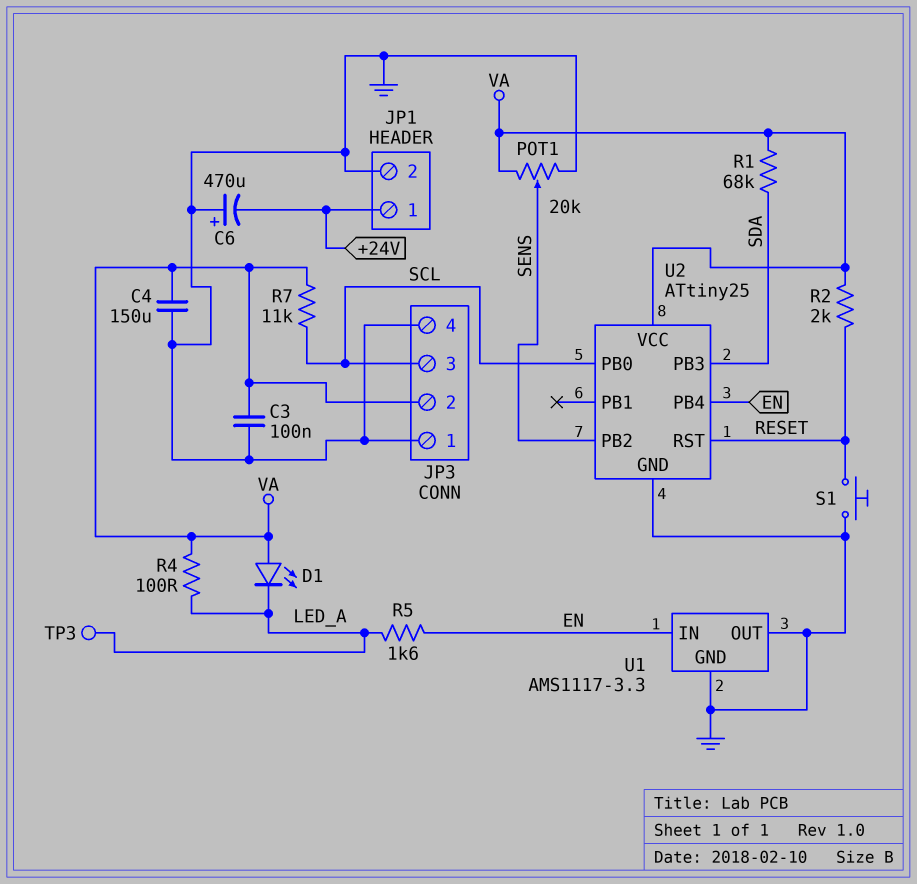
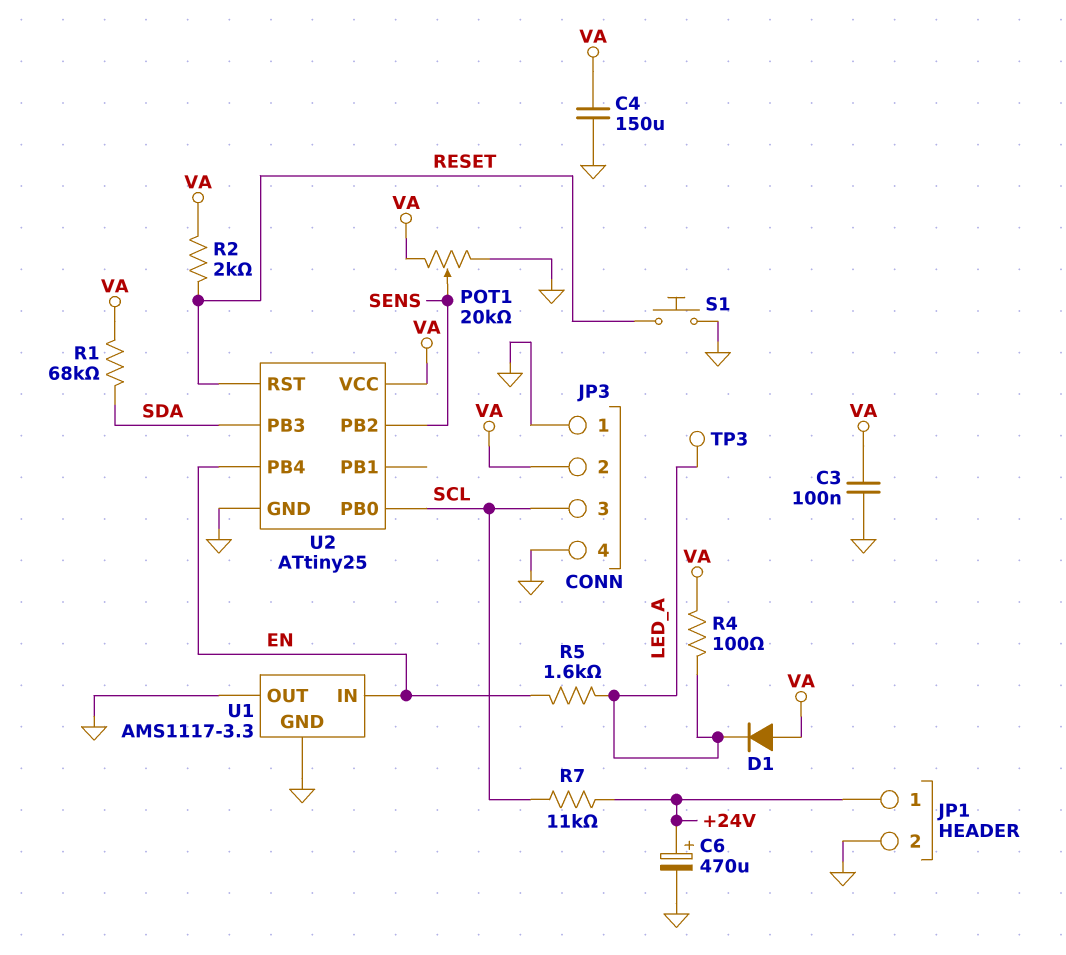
C6: 470uF (plus GND, minus +24V) -> 470uF (plus +24V, minus GND)
D1: LED (A VA, K LED_A) -> diode (A VA, K LED_A)
R7: 11k (SCL, VA) -> 11k (+24V, SCL)

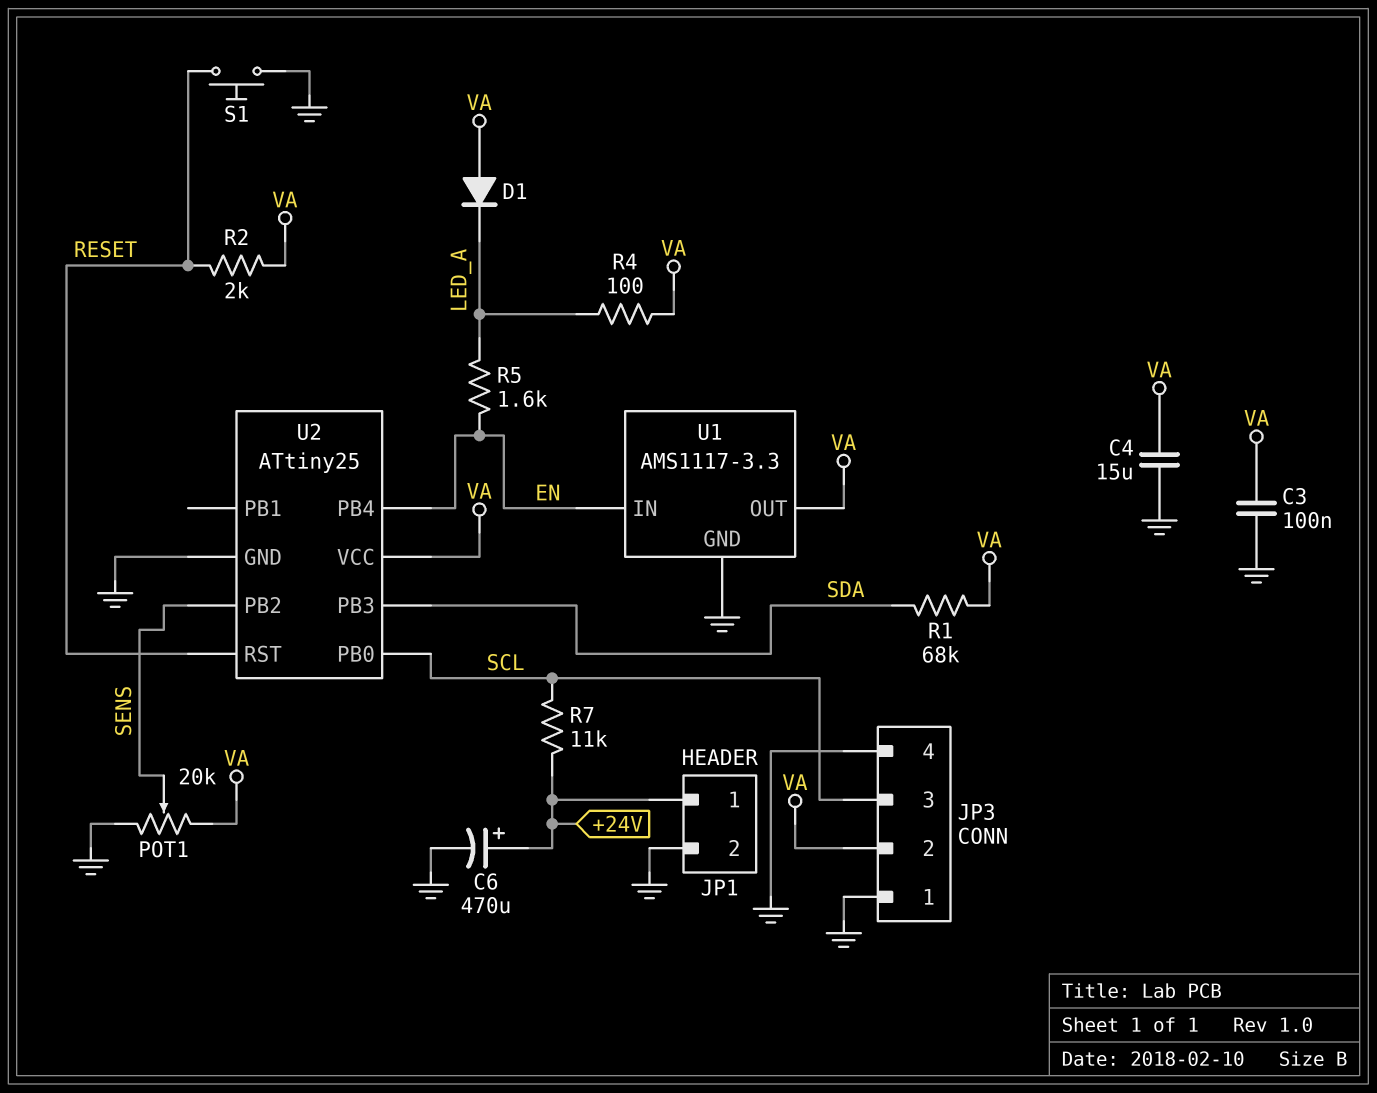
C4: 150uF (GND, VA) -> 15uF (GND, VA)
TP3: test point (LED_A) -> none
U1 pin OUT: GND -> VA

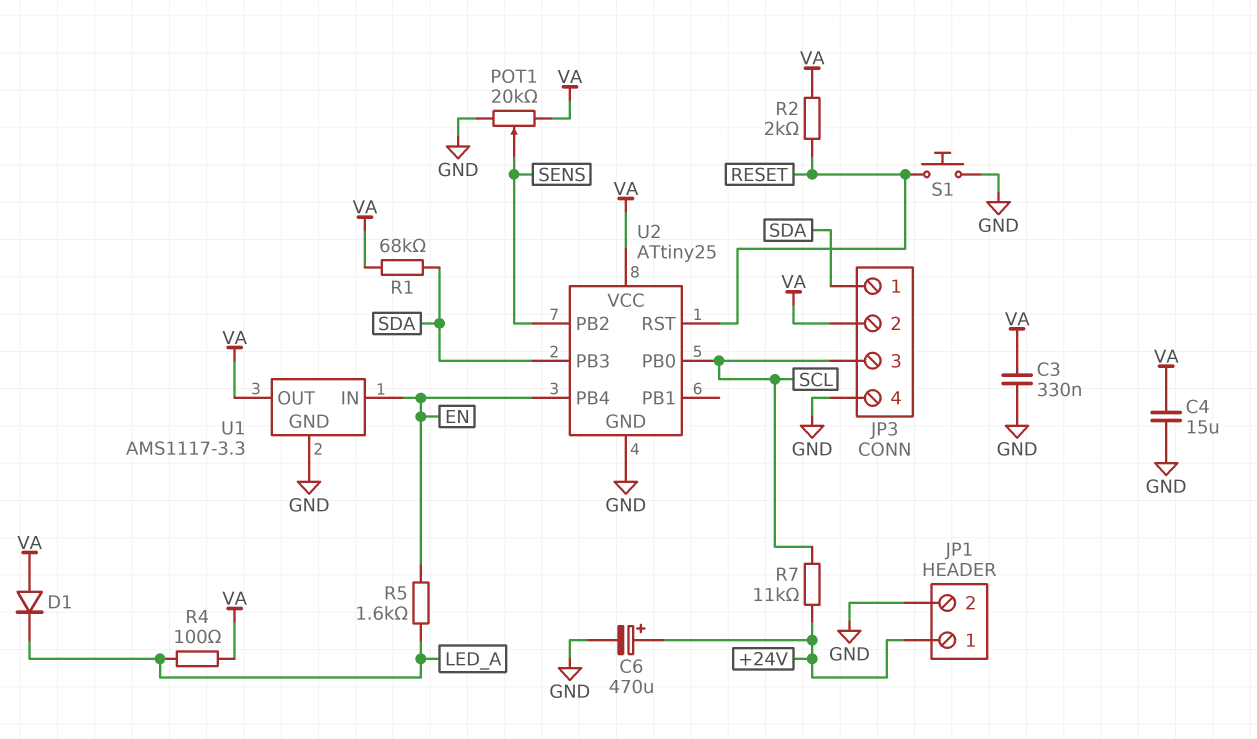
C3: 100nF (GND, VA) -> 330nF (GND, VA)
JP3 pin 1: GND -> SDA

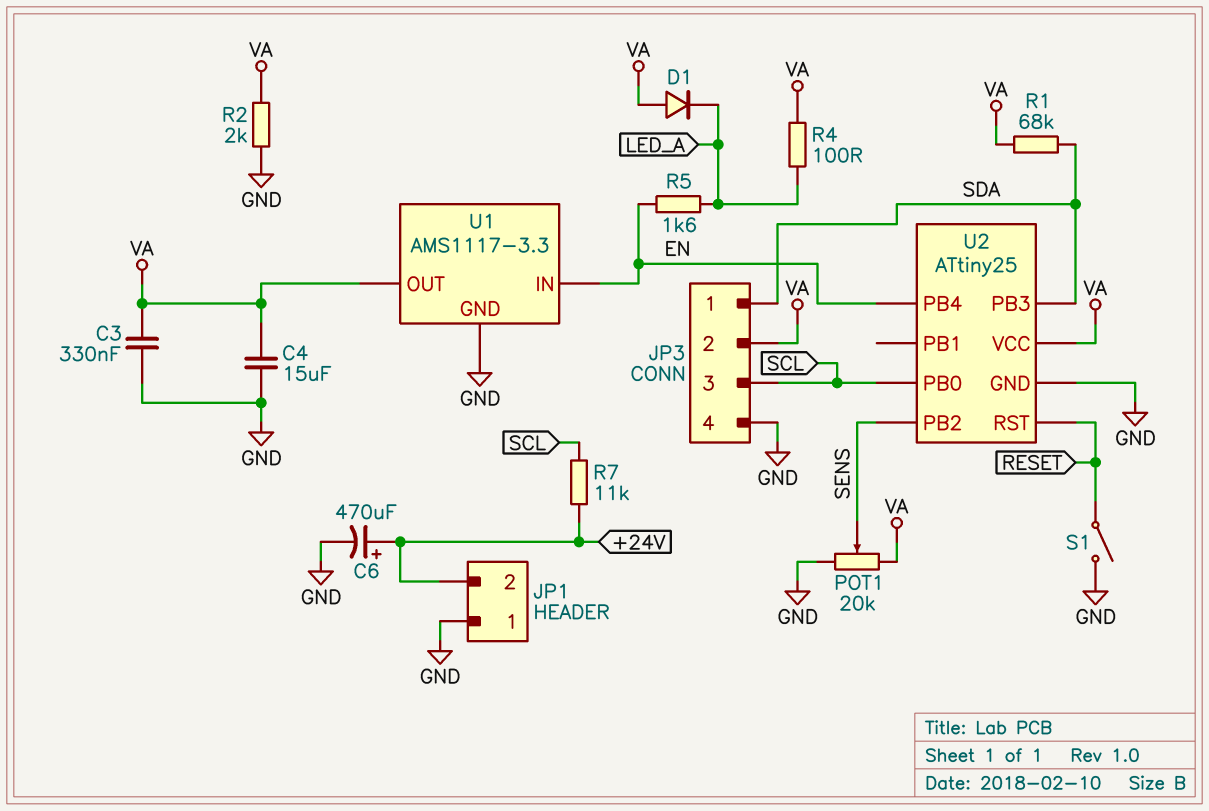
JP1 pin 1: +24V -> GND
JP1 pin 2: GND -> +24V
R2: 2k (RESET, VA) -> 2k (GND, VA)
S1: button (GND, RESET) -> switch (GND, RESET)

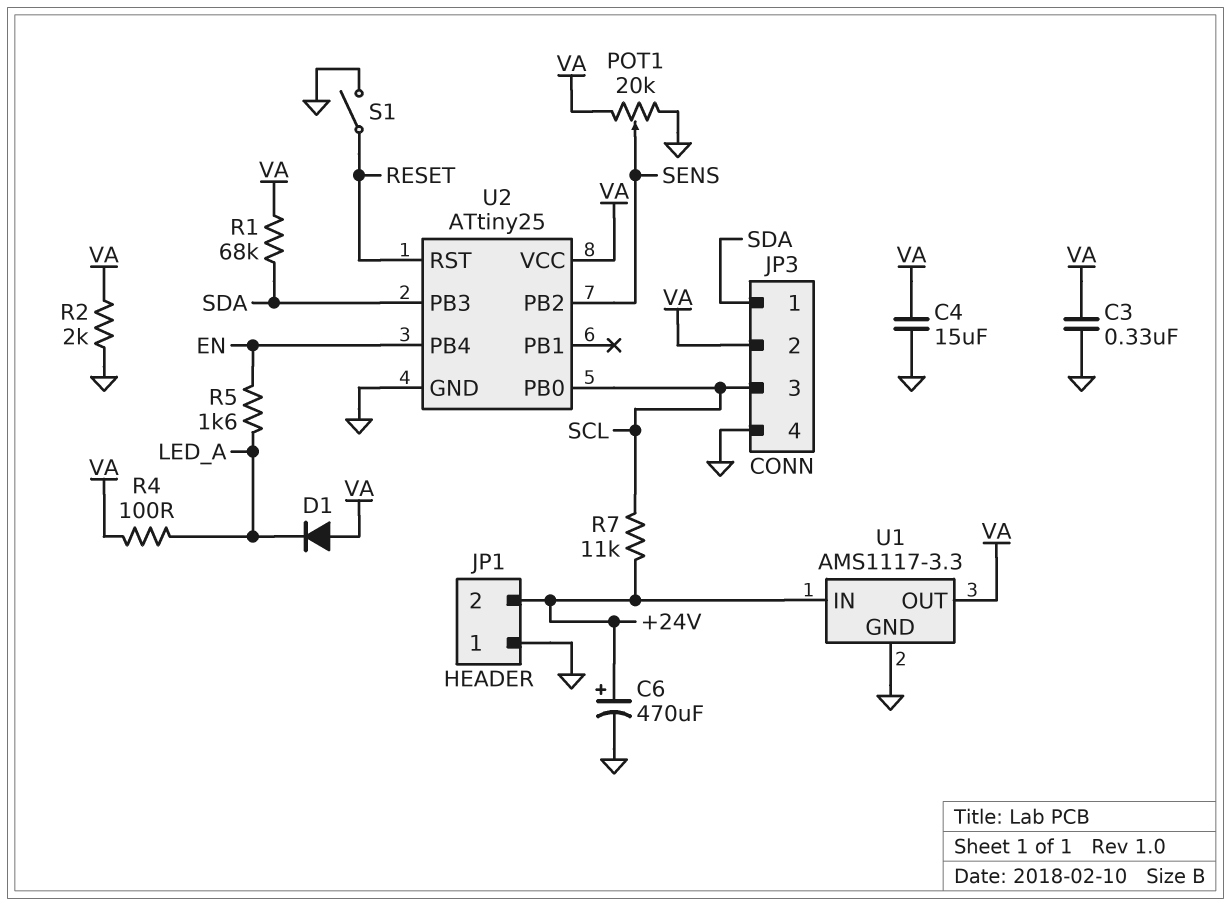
U1 pin IN: EN -> +24V

